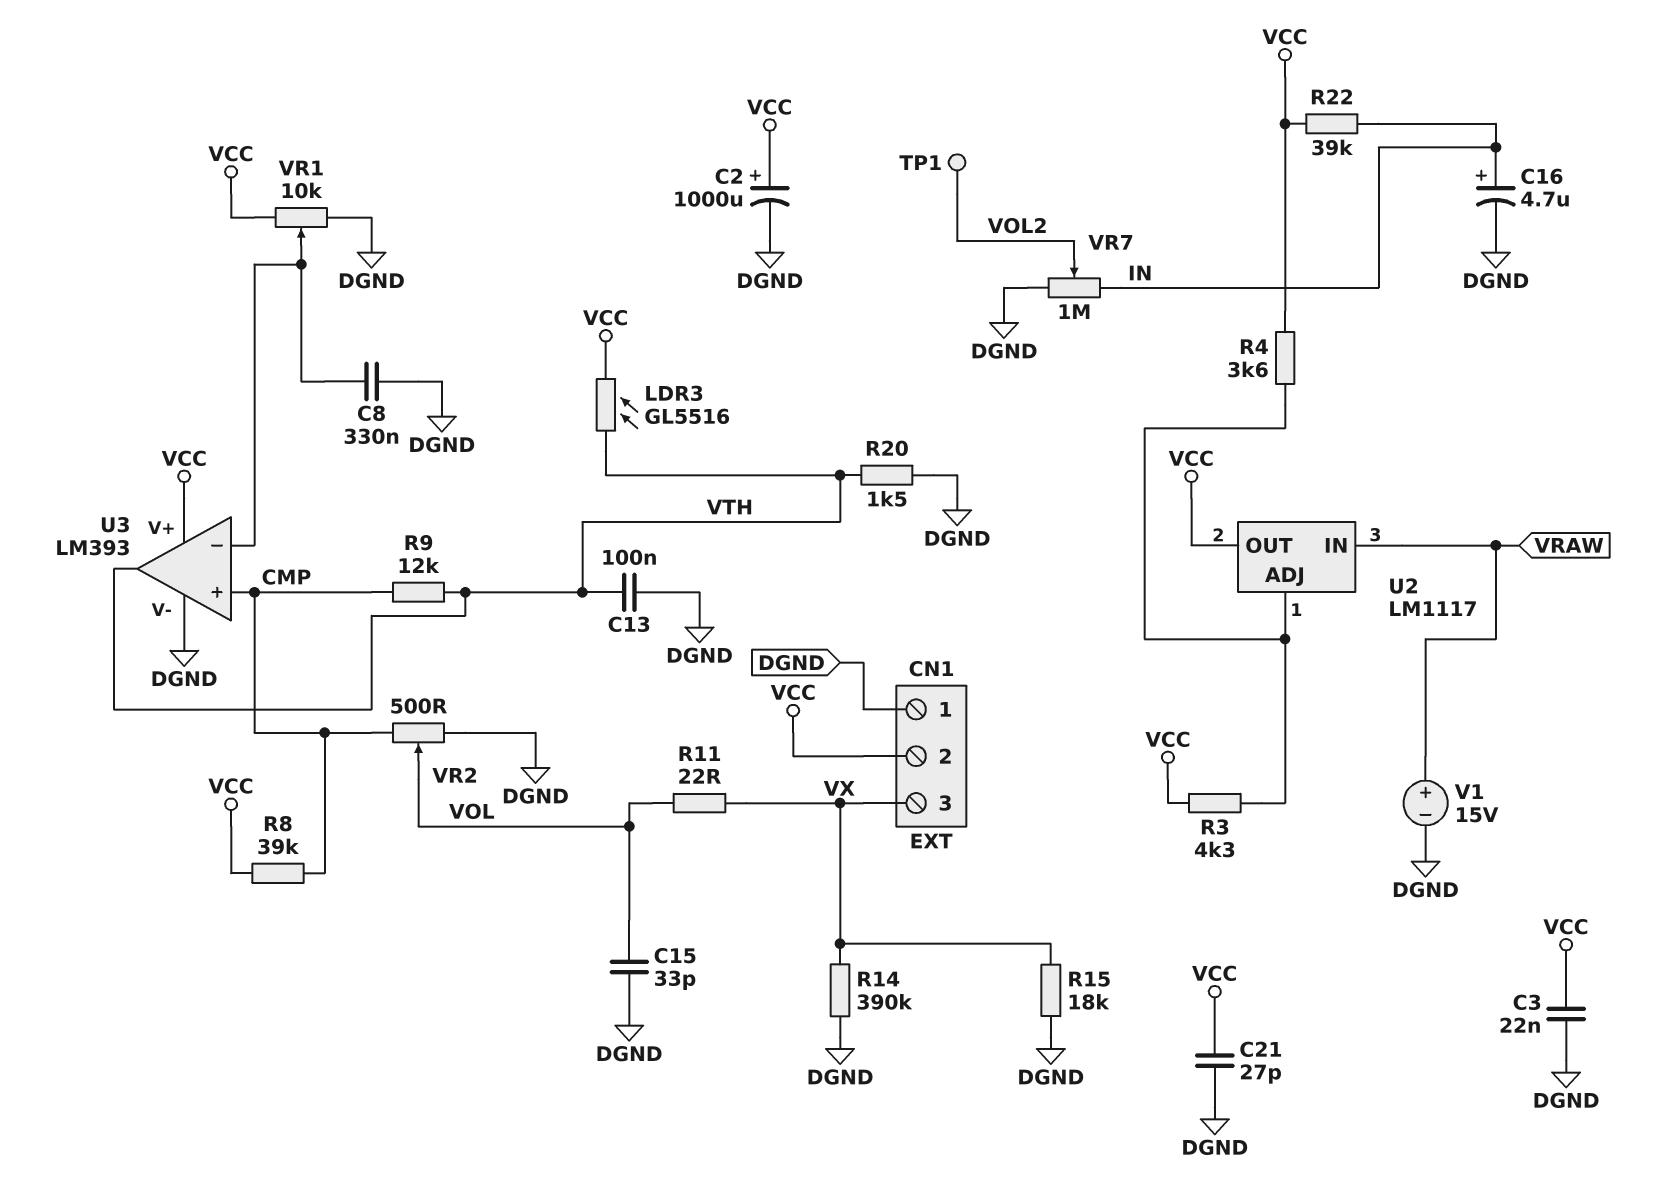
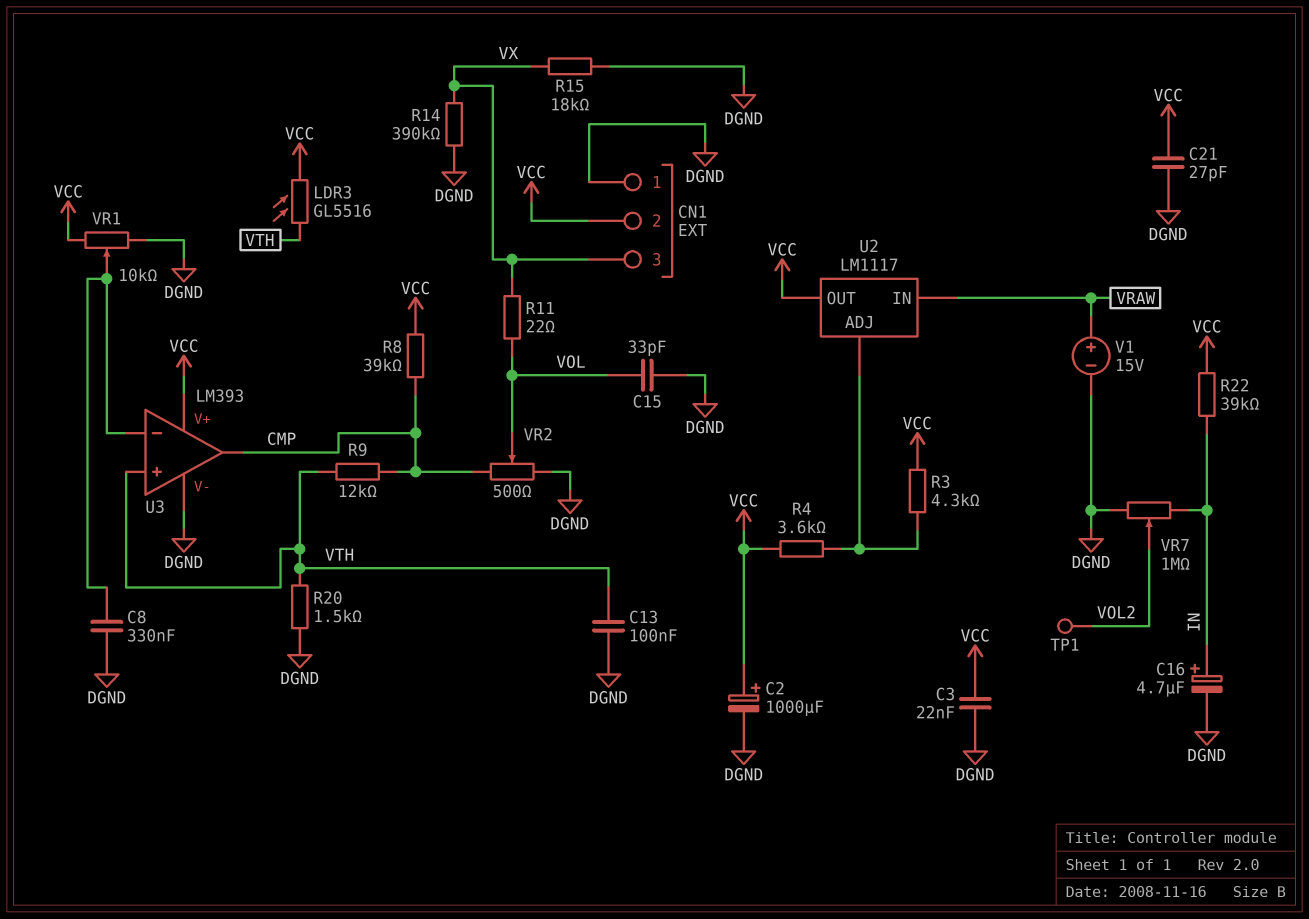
U3 pin in+: CMP -> VTH
U3 pin out: VTH -> CMP

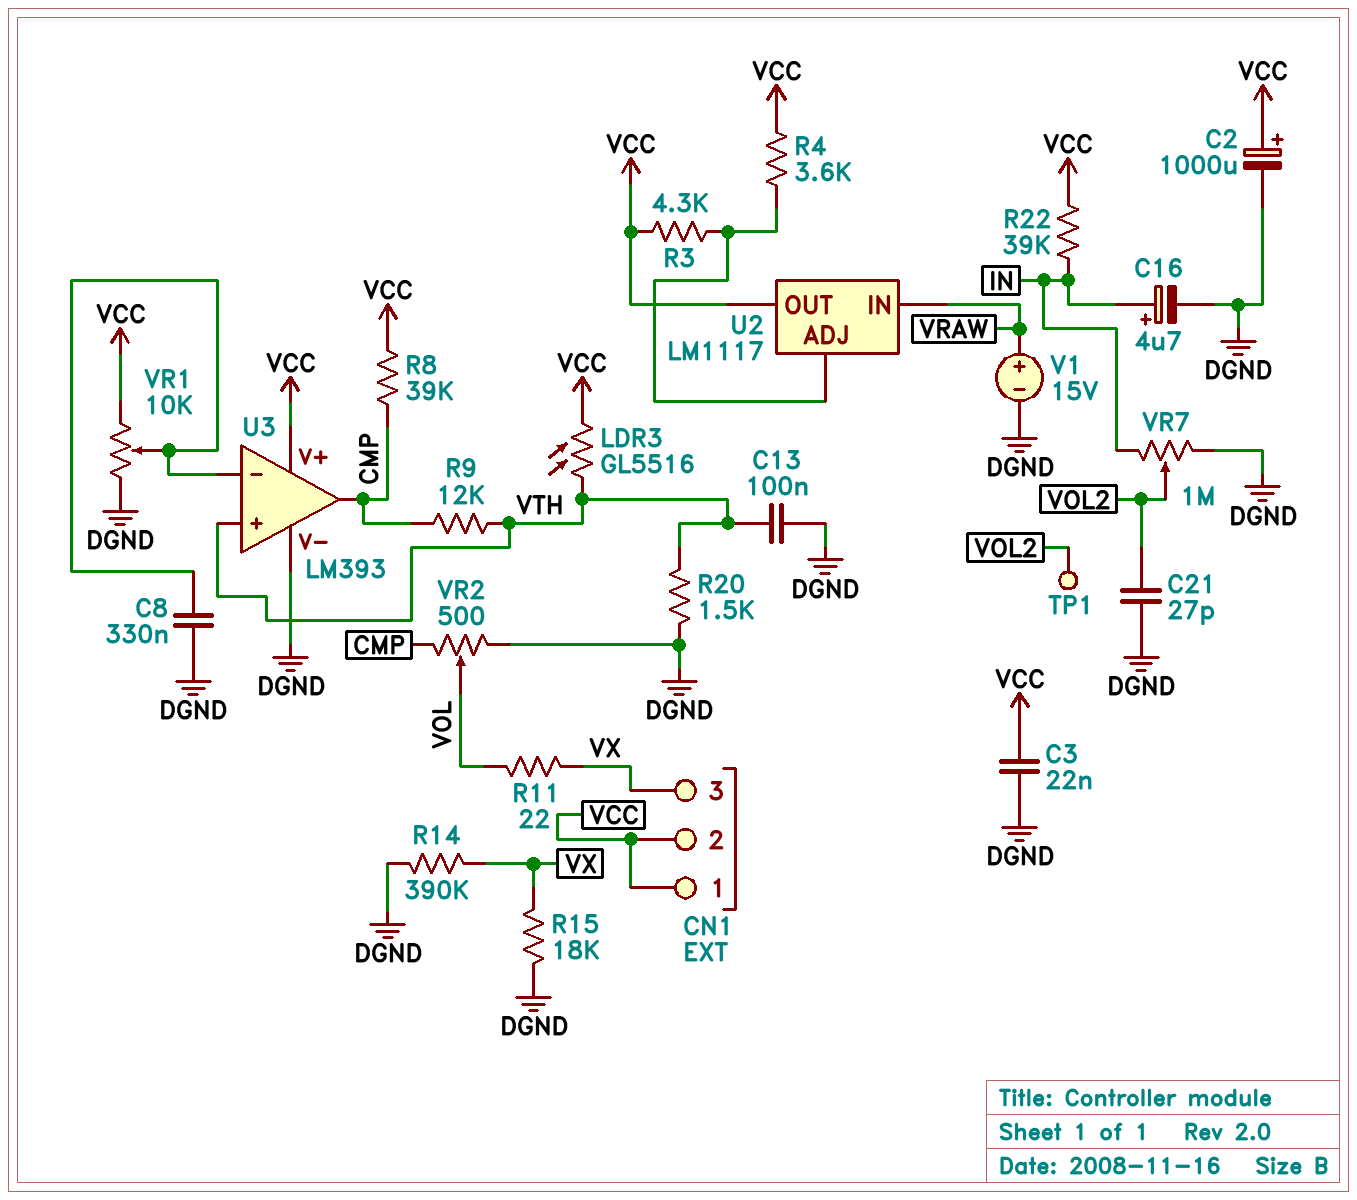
C15: 33pF (DGND, VOL) -> none
C21: 27pF (DGND, VCC) -> 27pF (DGND, VOL2)
CN1 pin 1: DGND -> VCC

